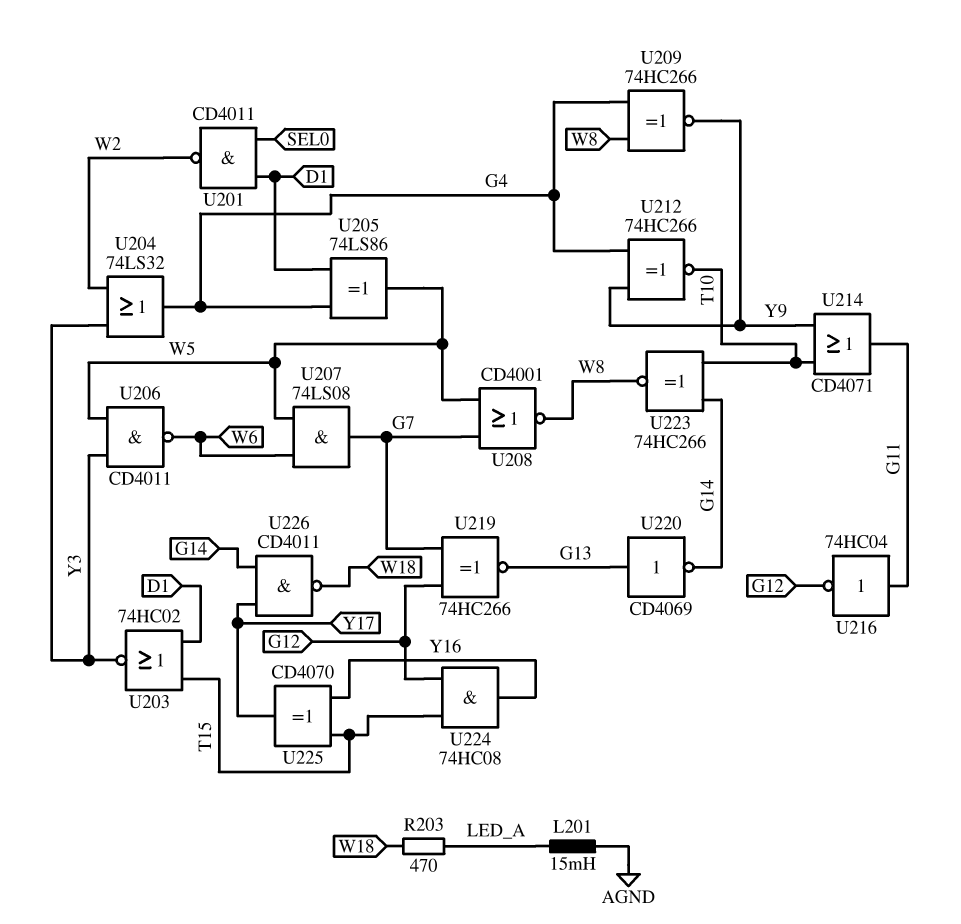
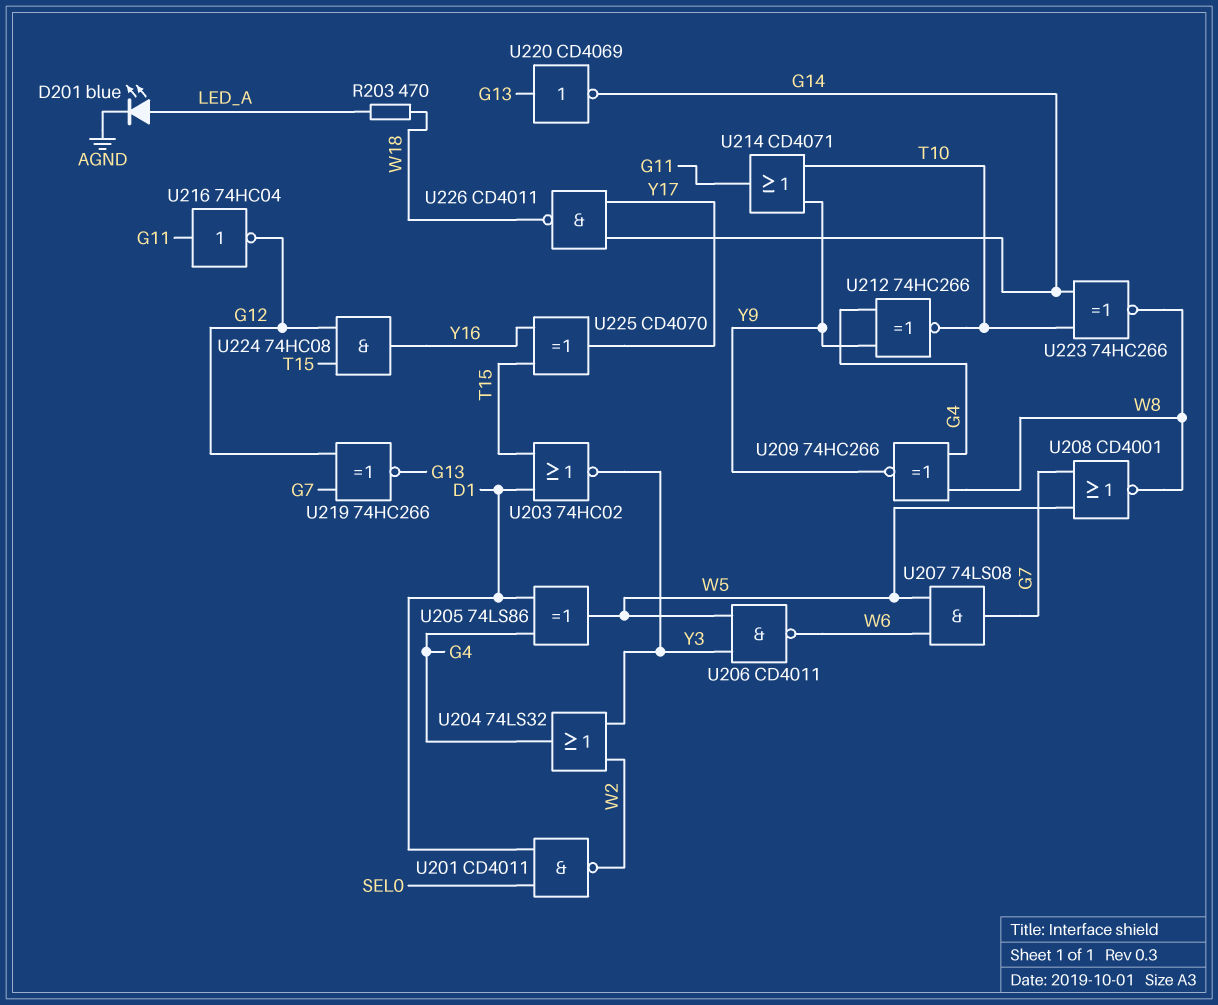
D201: none -> LED blue (A LED_A, K AGND)
L201: 15mH (AGND, LED_A) -> none

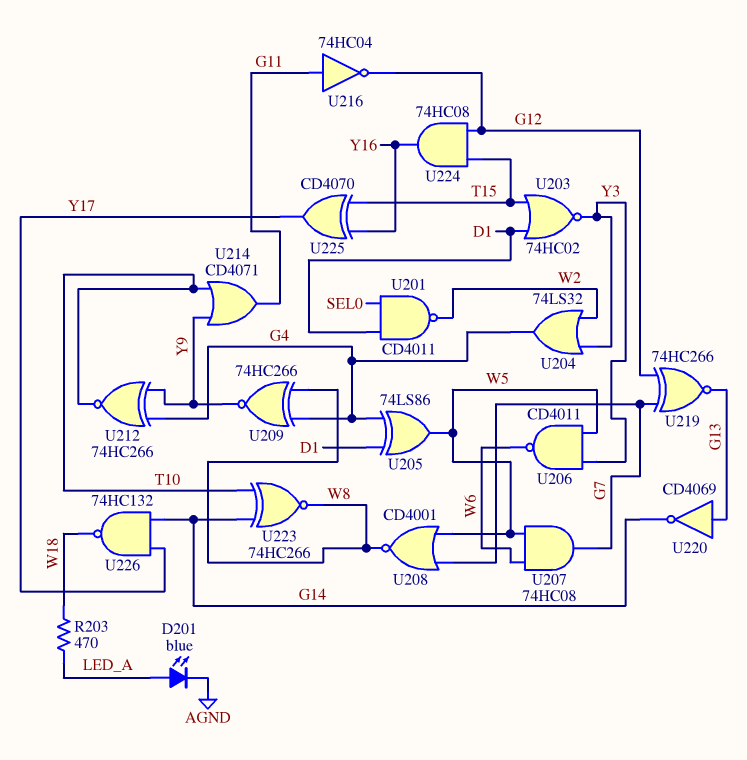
U207: AND 74LS08 (in W5, in W6, out G7) -> AND 74HC08 (in W5, in W6, out G7)
U226: NAND CD4011 (in G14, in Y17, out W18) -> NAND 74HC132 (in G14, in Y17, out W18)

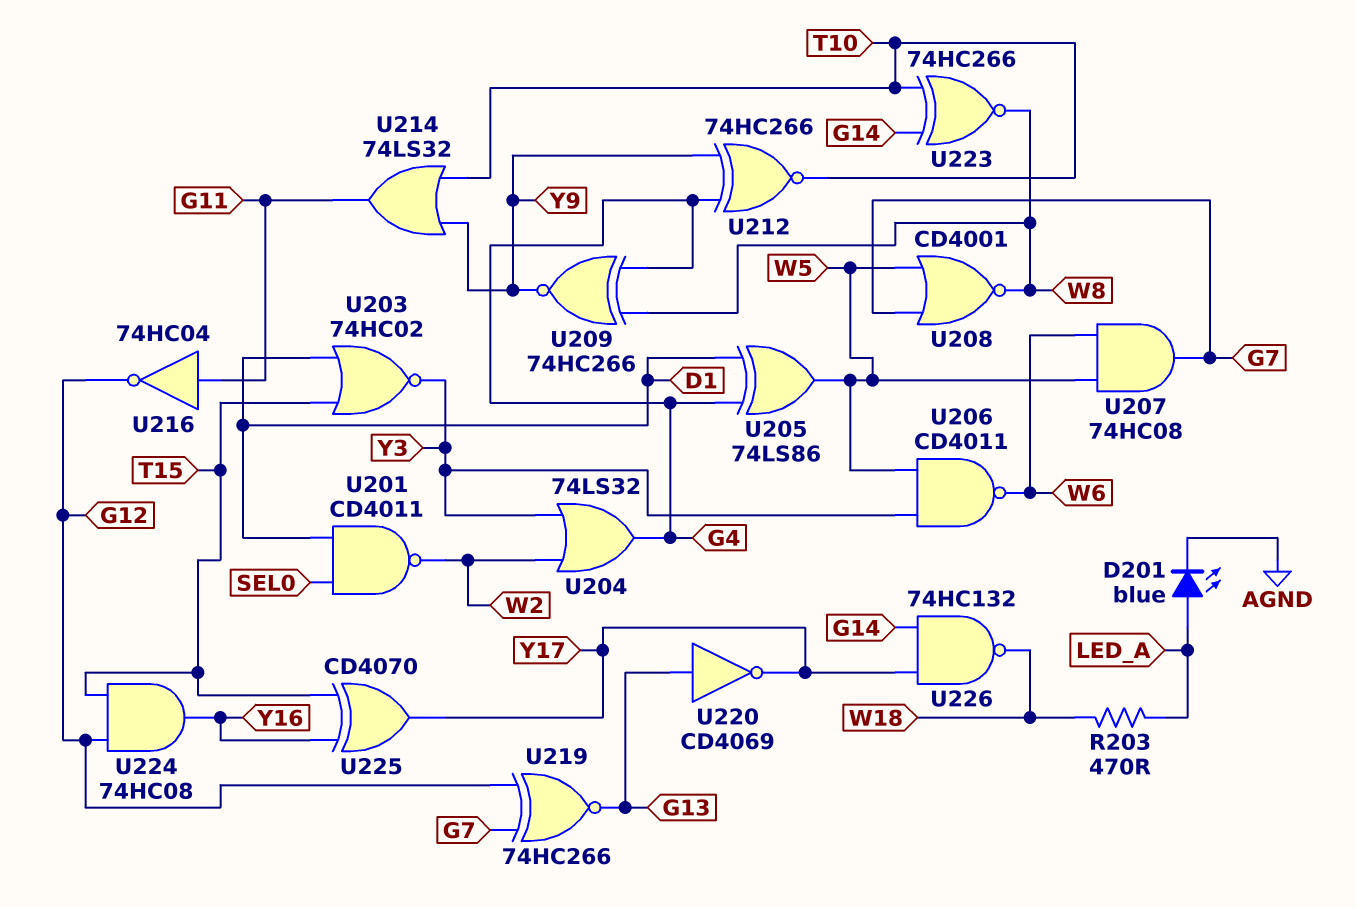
U214: OR CD4071 (in T10, in Y9, out G11) -> OR 74LS32 (in T10, in Y9, out G11)
U220: NOT CD4069 (in G13, out G14) -> NOT CD4069 (in G13, out Y17)

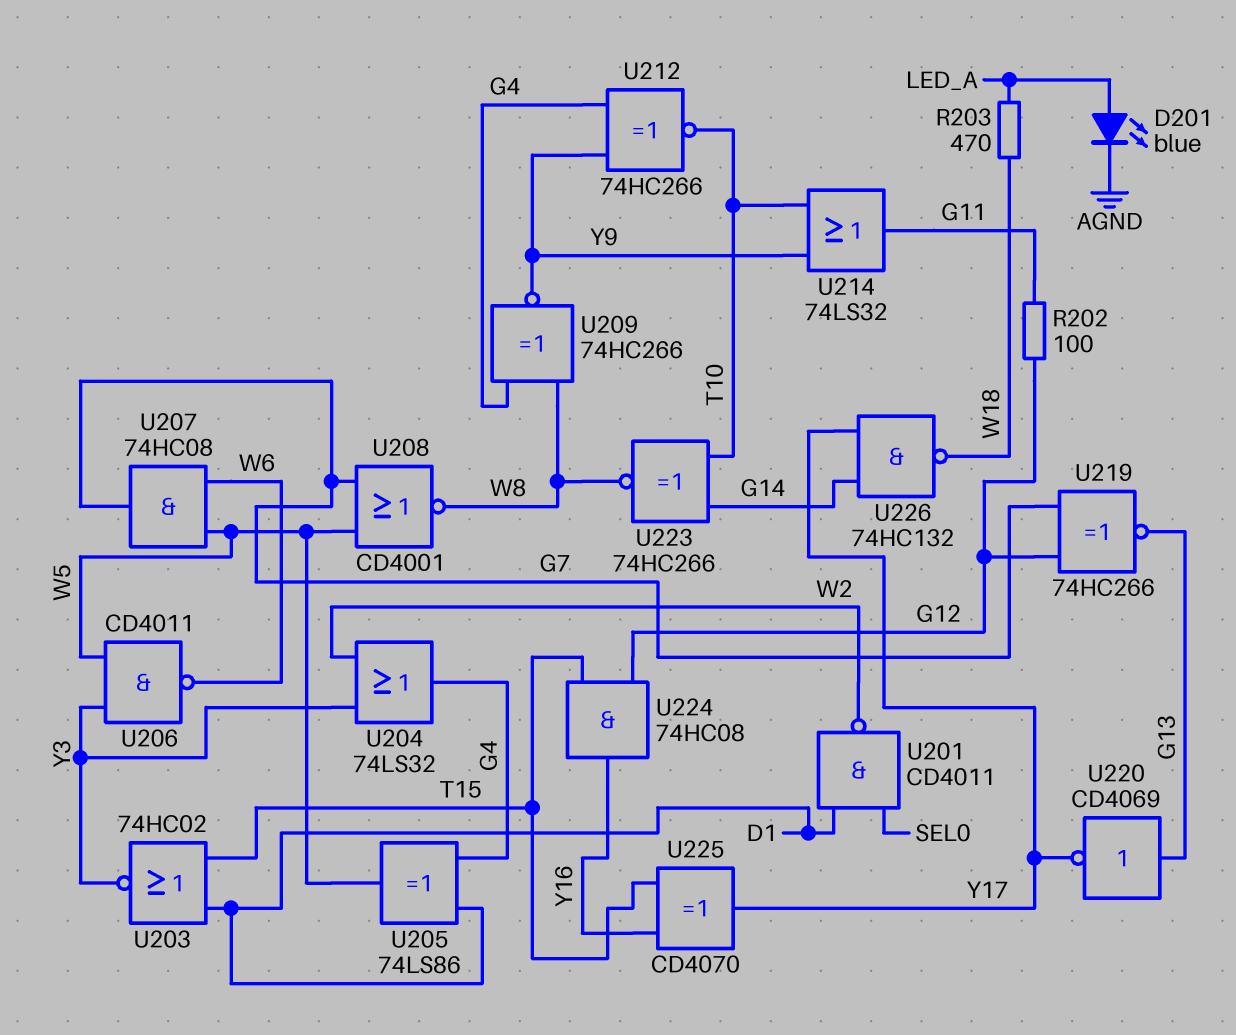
R202: none -> 100 (G11, G12)
U216: NOT 74HC04 (in G11, out G12) -> none

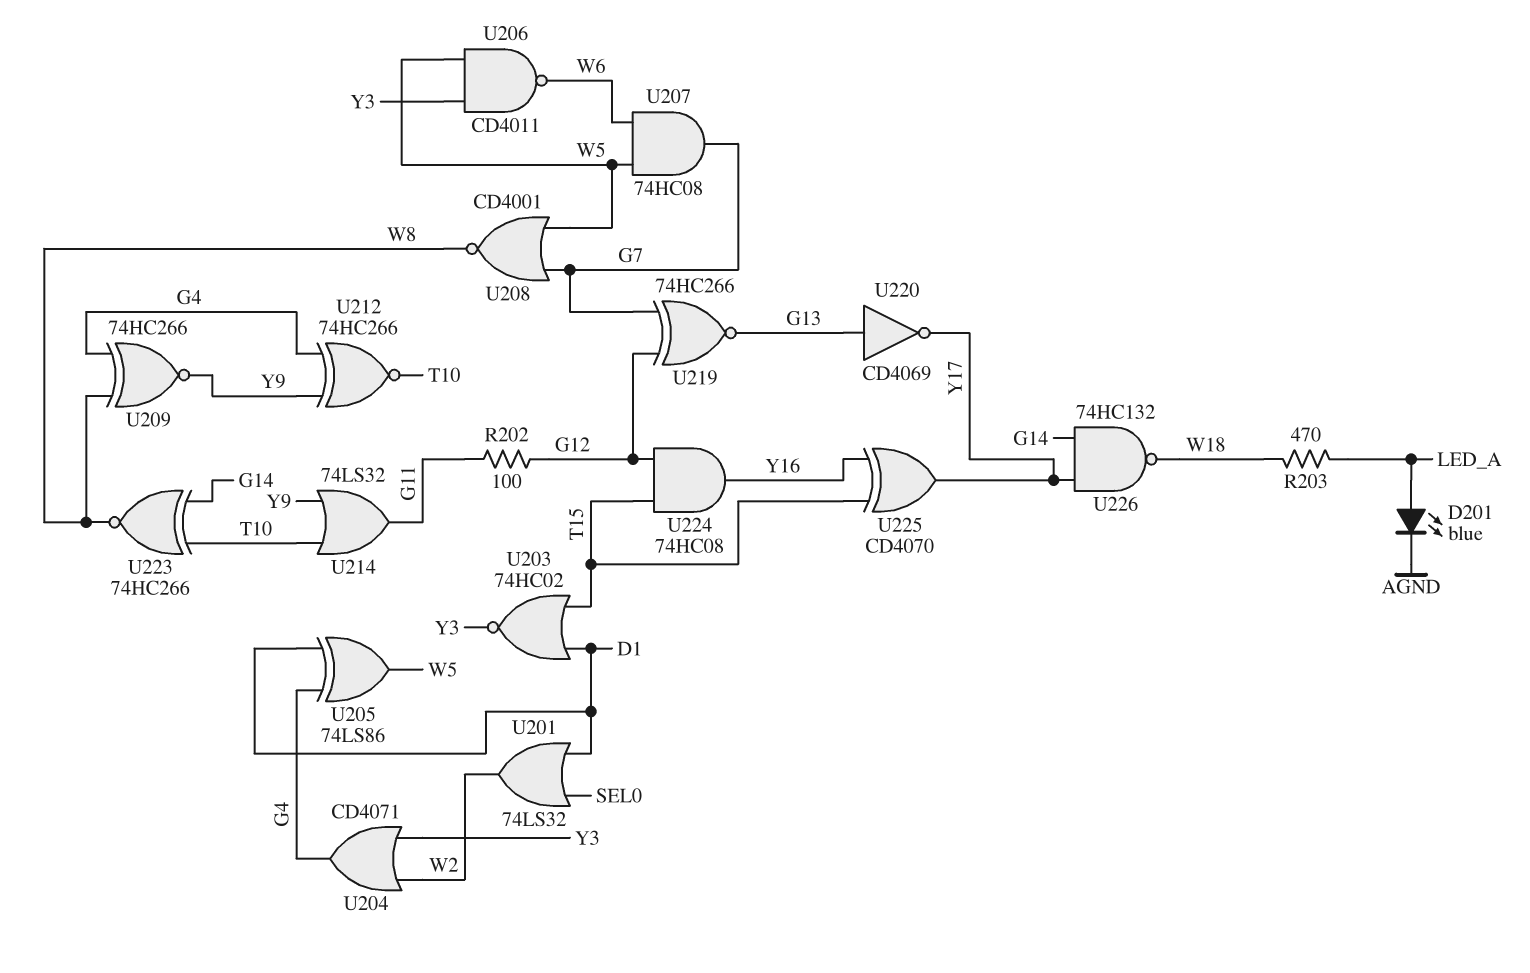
U201: NAND CD4011 (in D1, in SEL0, out W2) -> OR 74LS32 (in D1, in SEL0, out W2)
U204: OR 74LS32 (in W2, in Y3, out G4) -> OR CD4071 (in W2, in Y3, out G4)

